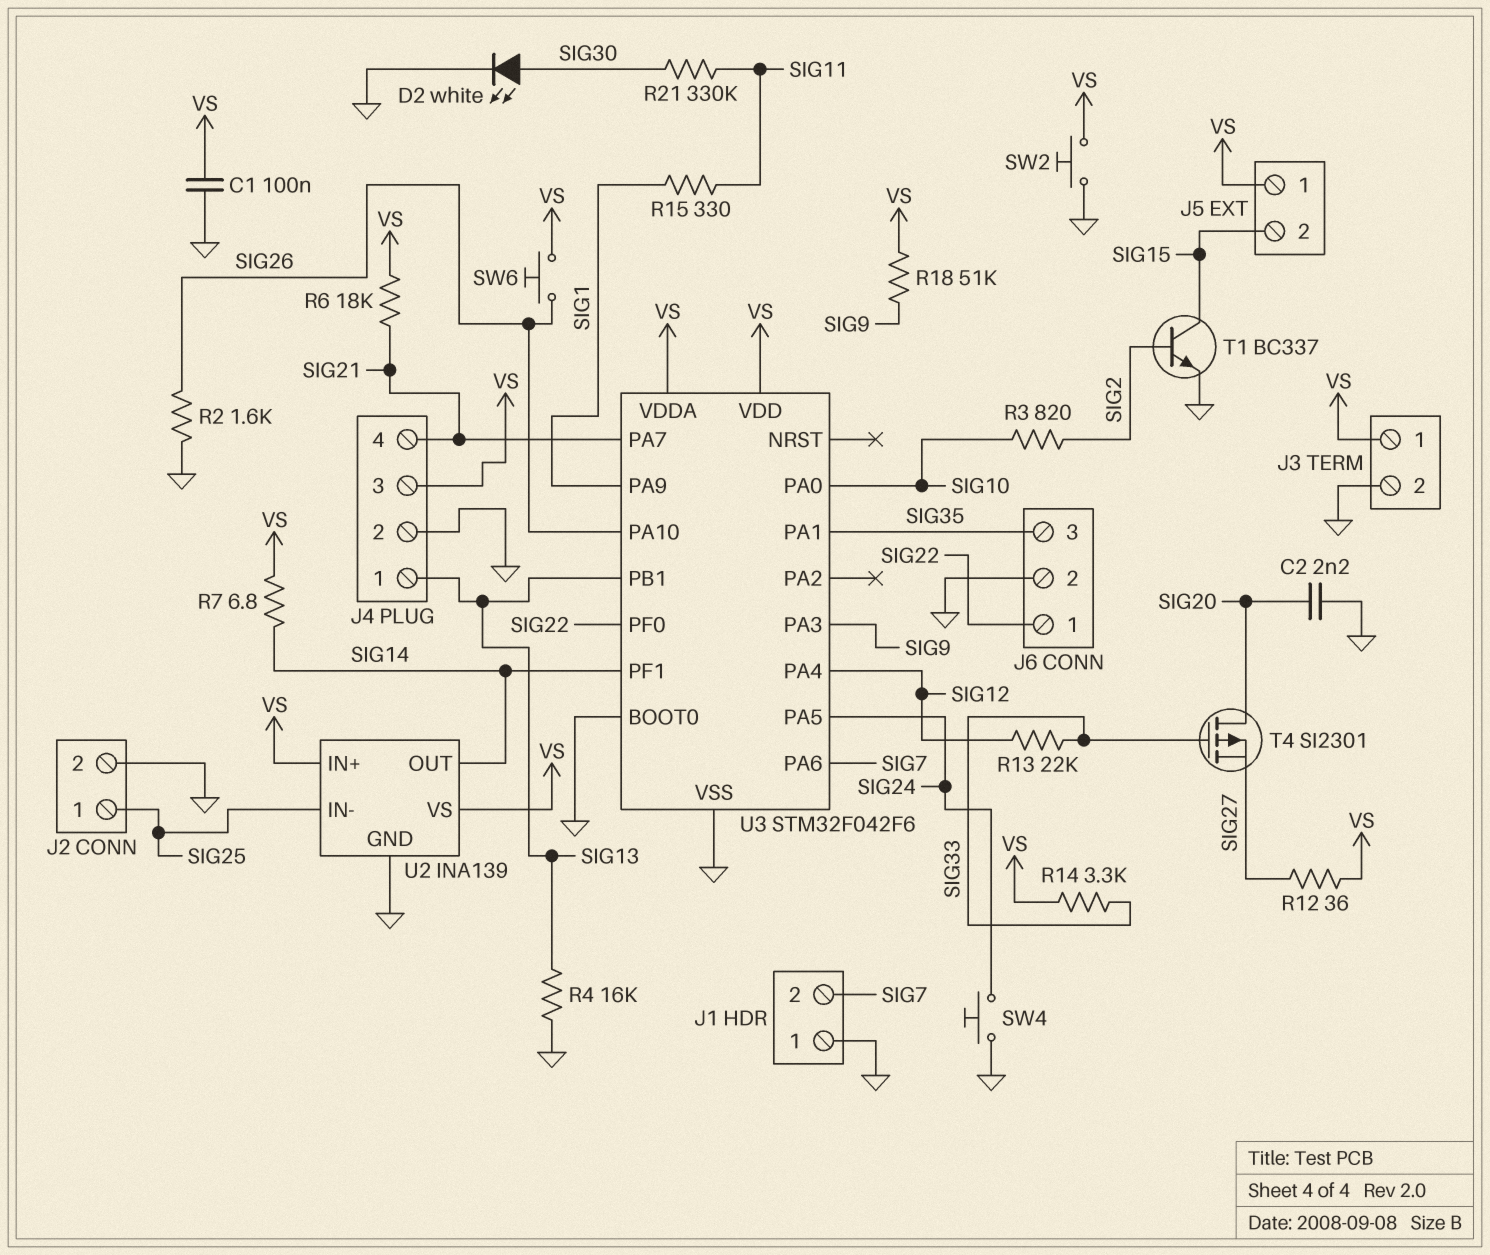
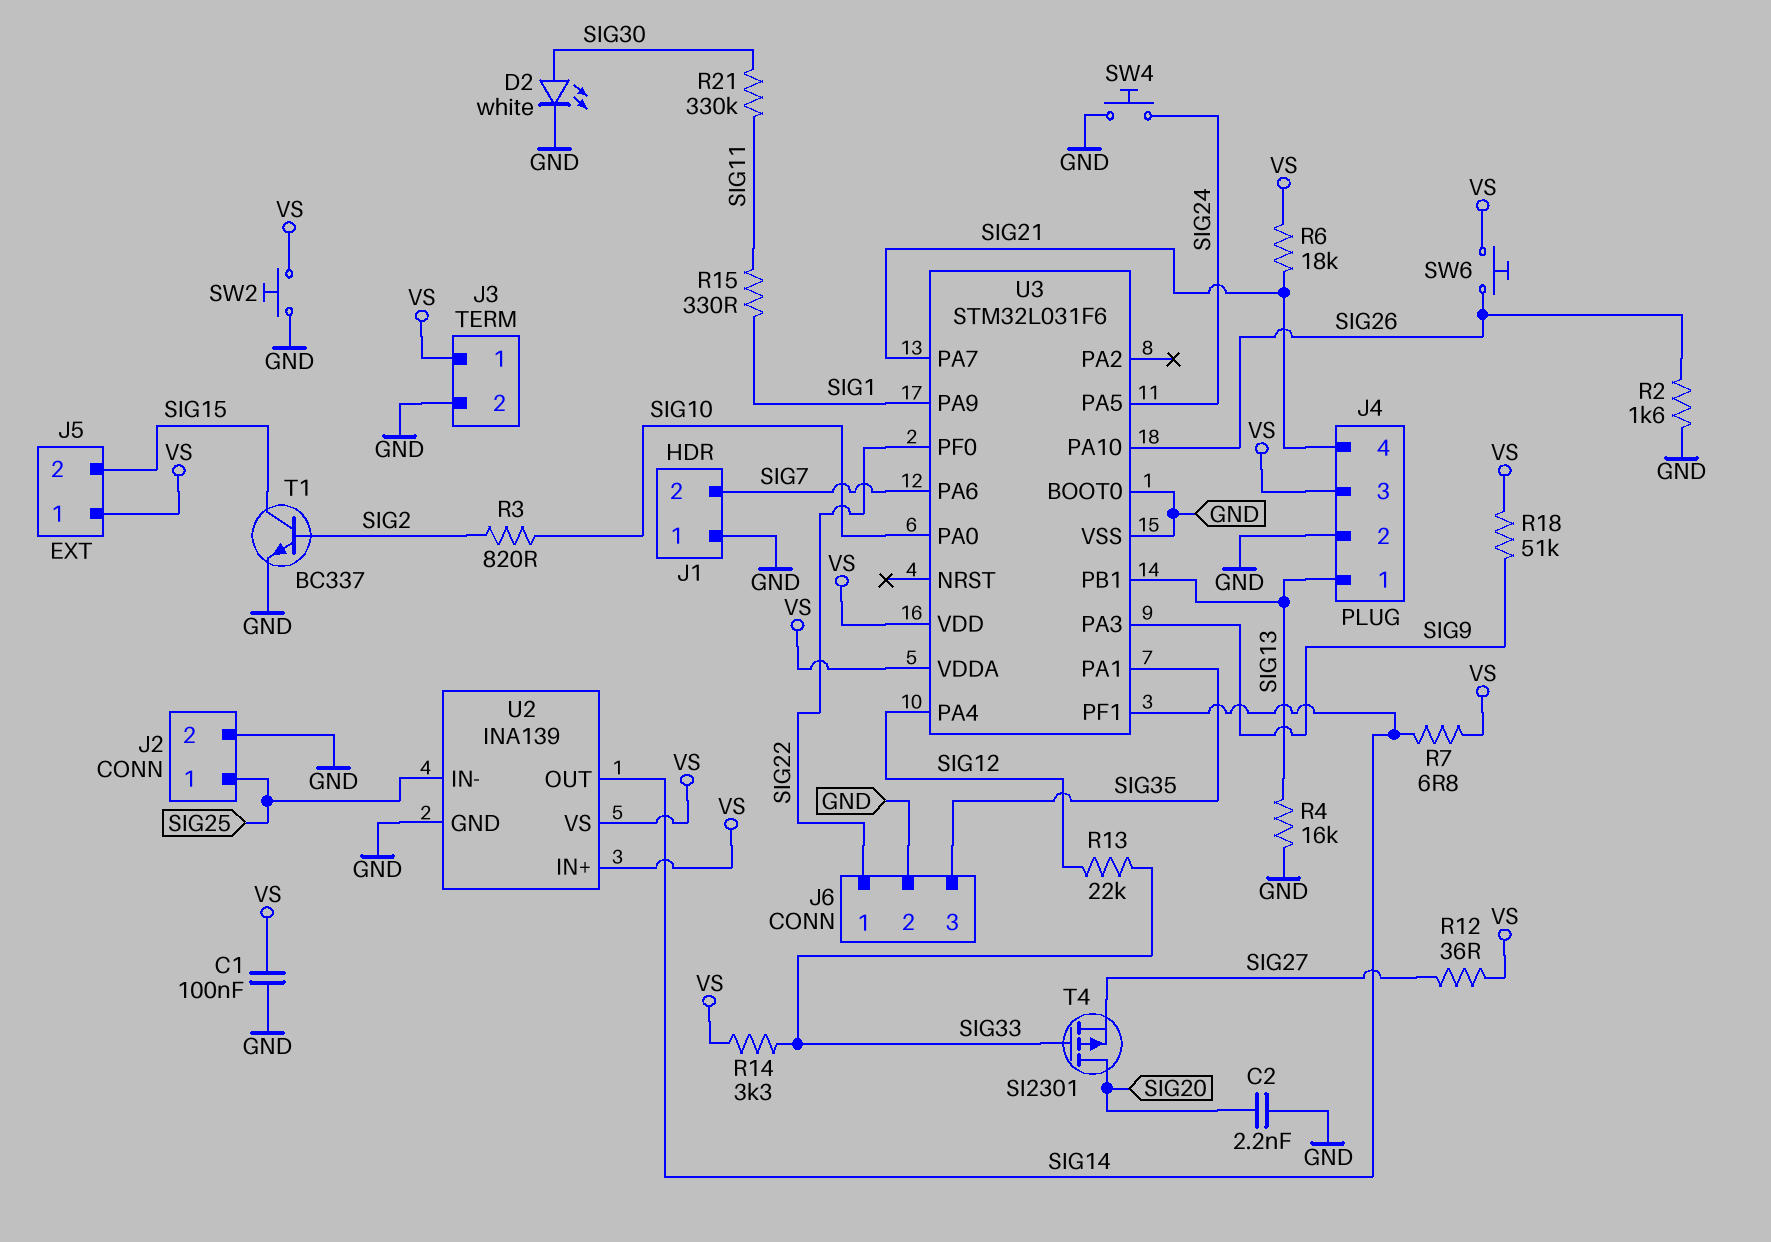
U3: STM32F042F6 -> STM32L031F6

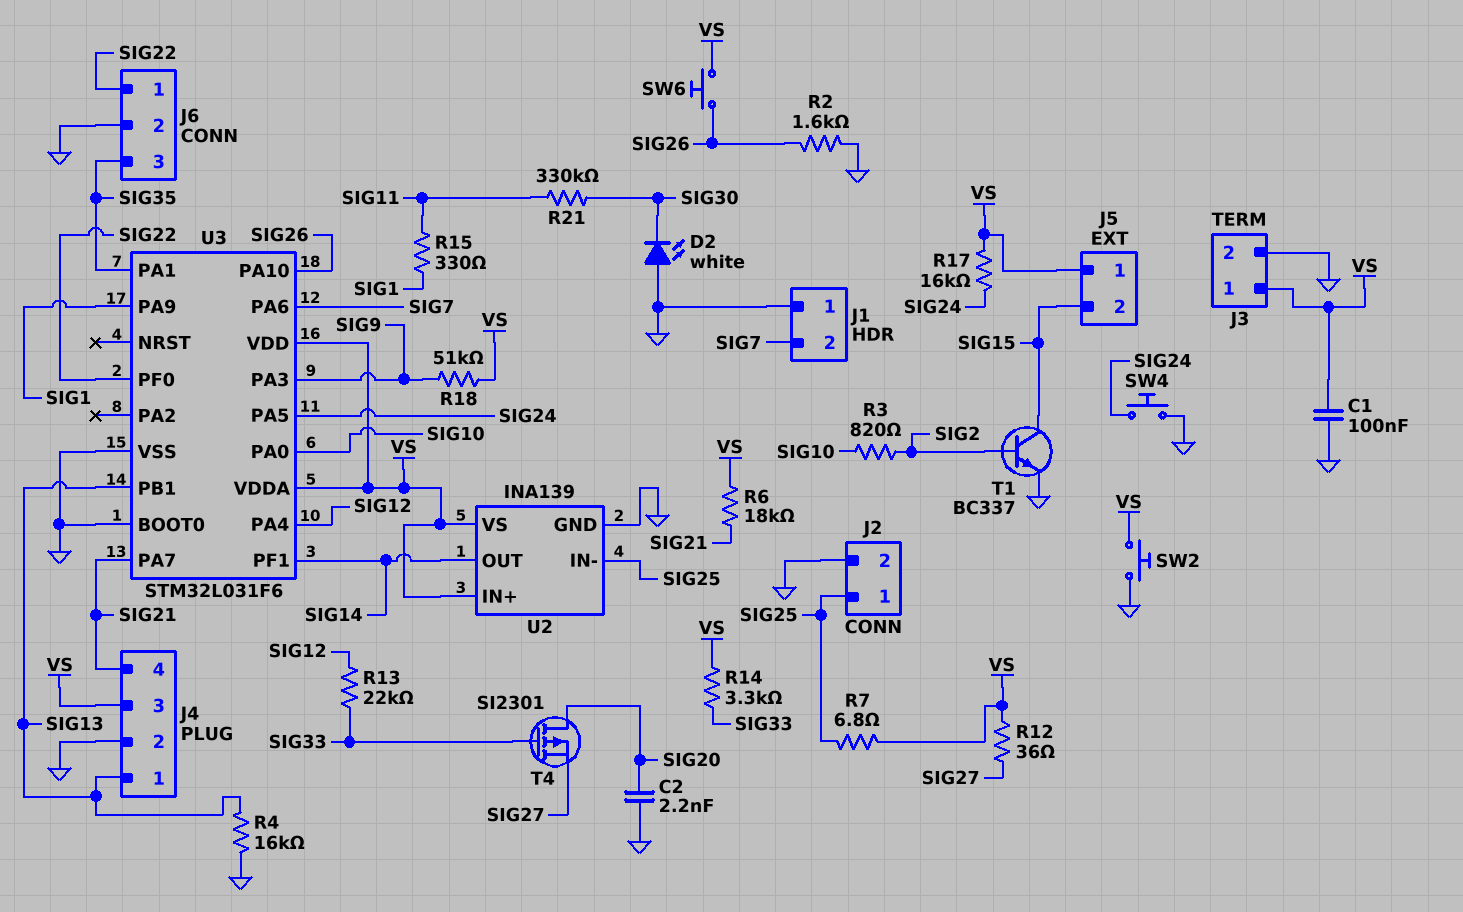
D2: LED white (A SIG30, K GND) -> LED white (A GND, K SIG30)
R7: 6.8 (SIG14, VS) -> 6.8 (SIG25, VS)
R17: none -> 16k (SIG24, VS)

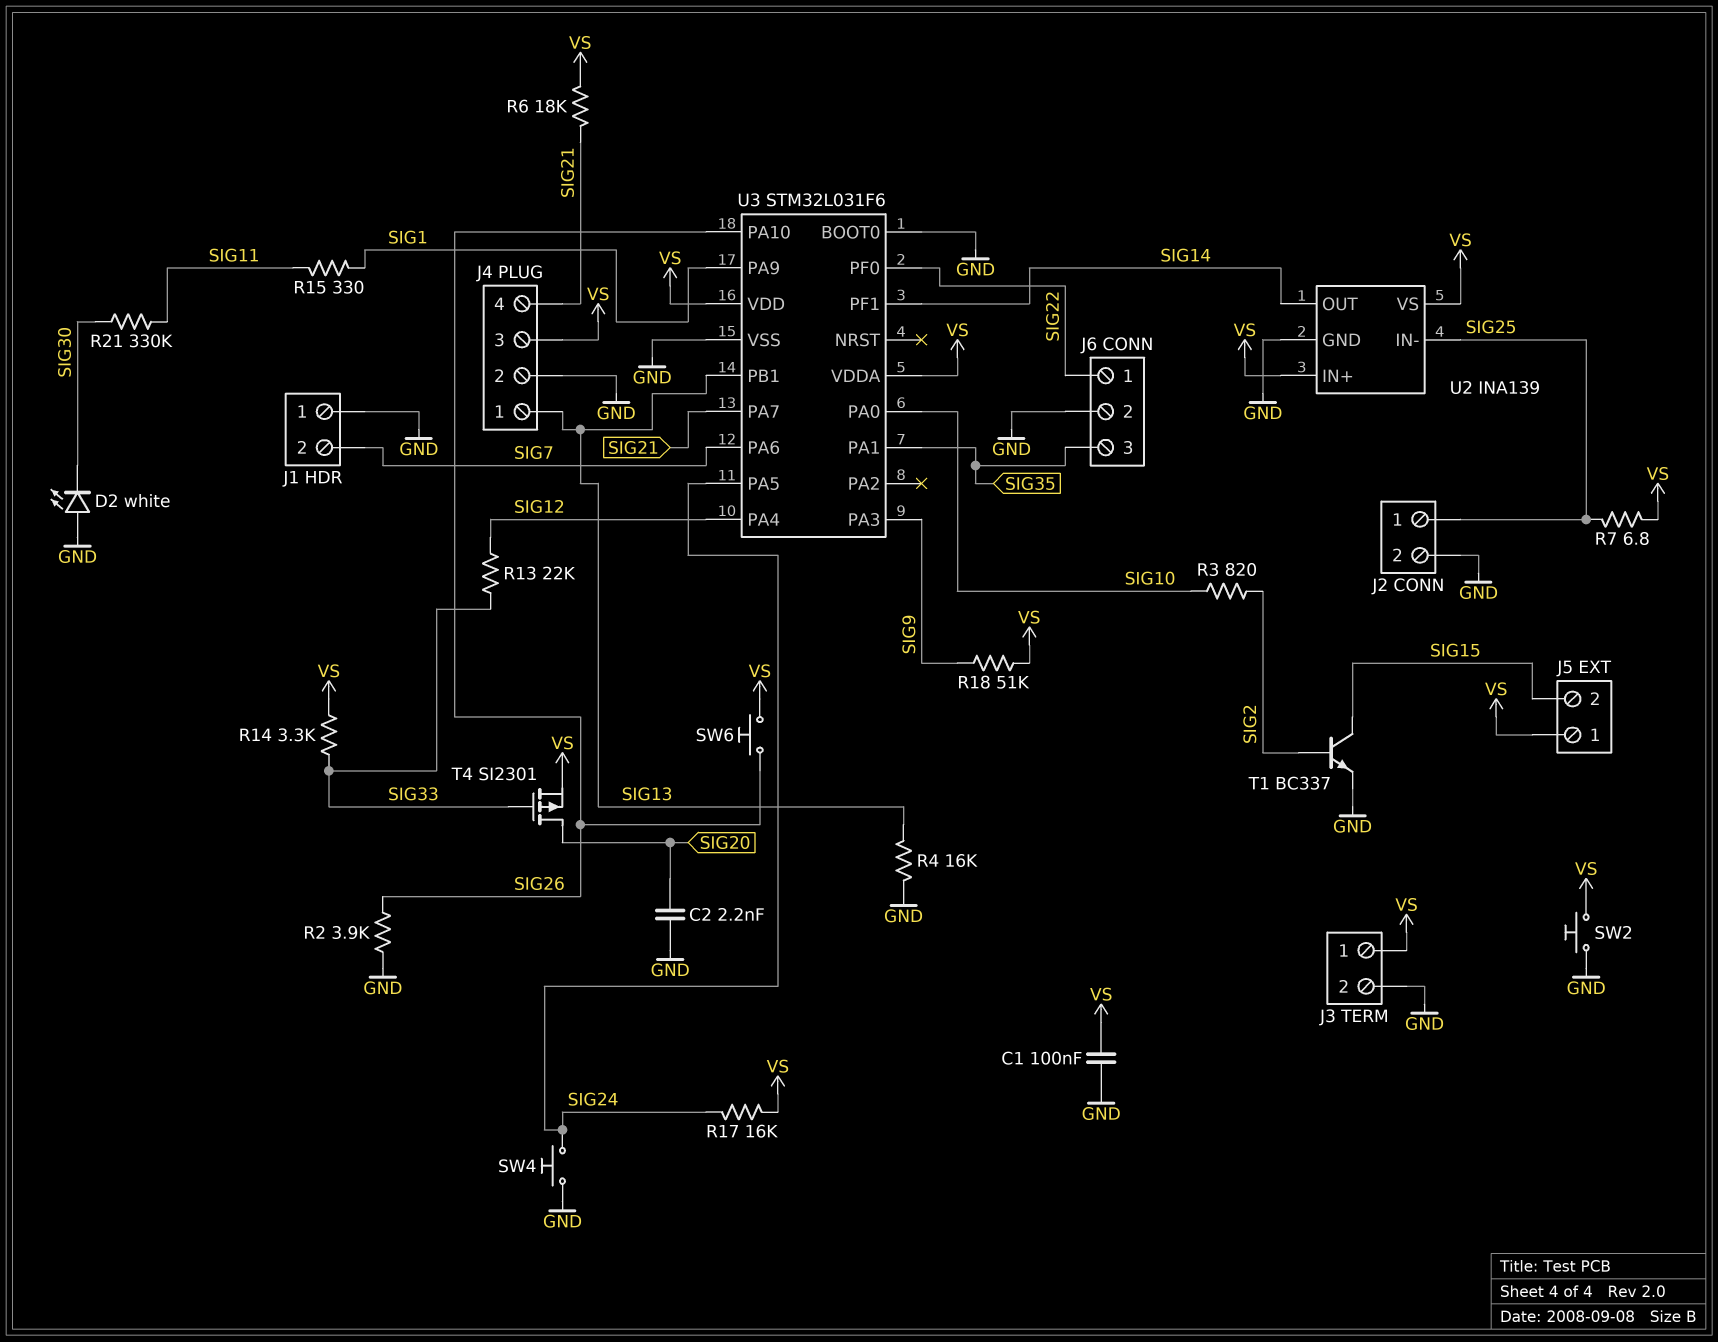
R2: 1.6k (GND, SIG26) -> 3.9k (GND, SIG26)
R12: 36 (SIG27, VS) -> none
T4: PMOS SI2301 (G SIG33, D SIG20, S SIG27) -> PMOS SI2301 (G SIG33, D SIG20, S VS)

